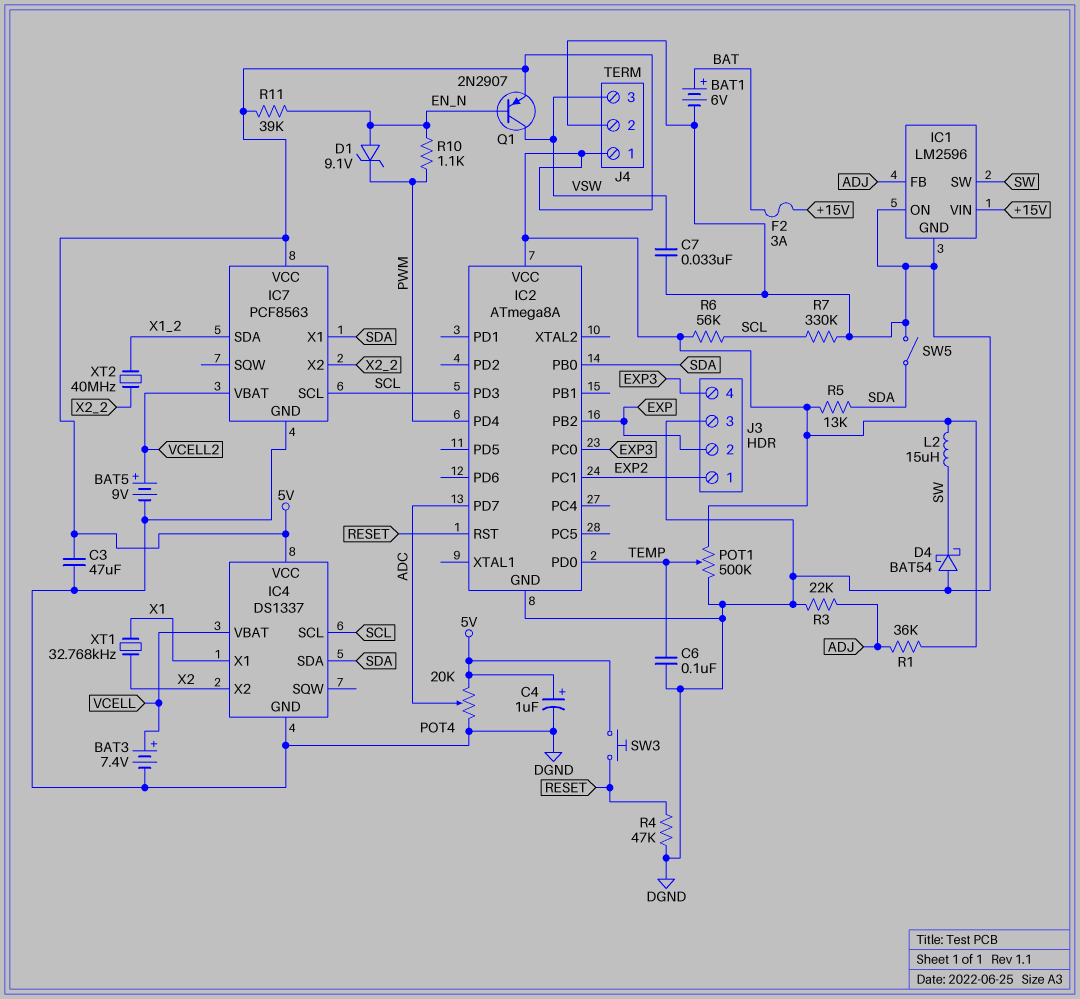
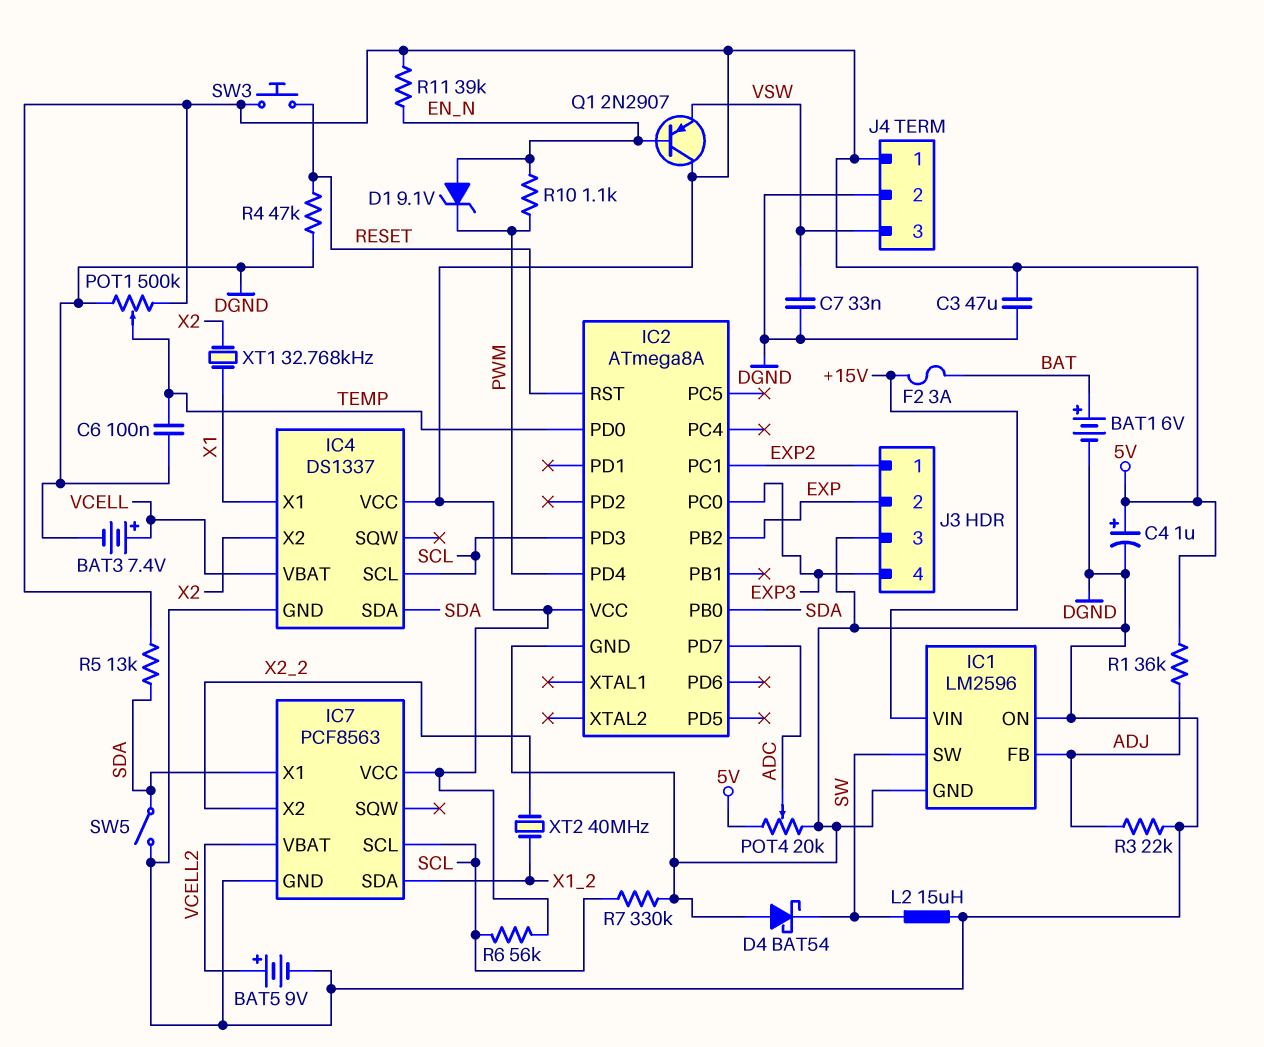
L2: 15uH (5V, SW) -> 15uH (DGND, SW)
Q1: PNP 2N2907 (B EN_N, C VSW, E 5V) -> PNP 2N2907 (B EN_N, C 5V, E VSW)

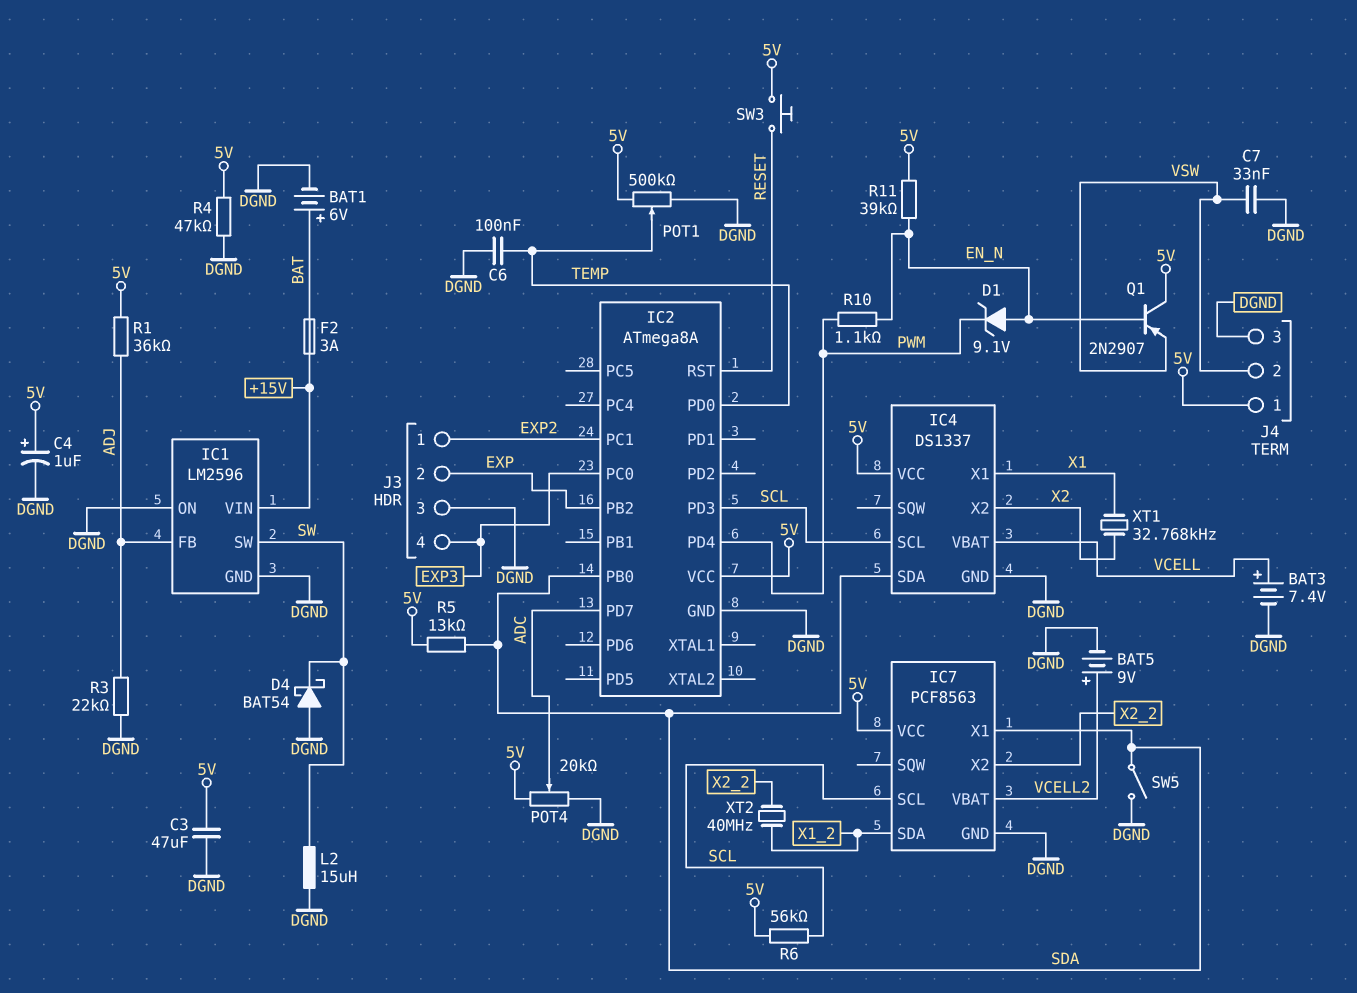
J4 pin 2: DGND -> VSW
J4 pin 3: VSW -> DGND
R4: 47k (DGND, RESET) -> 47k (5V, DGND)
R7: 330k (DGND, SCL) -> none

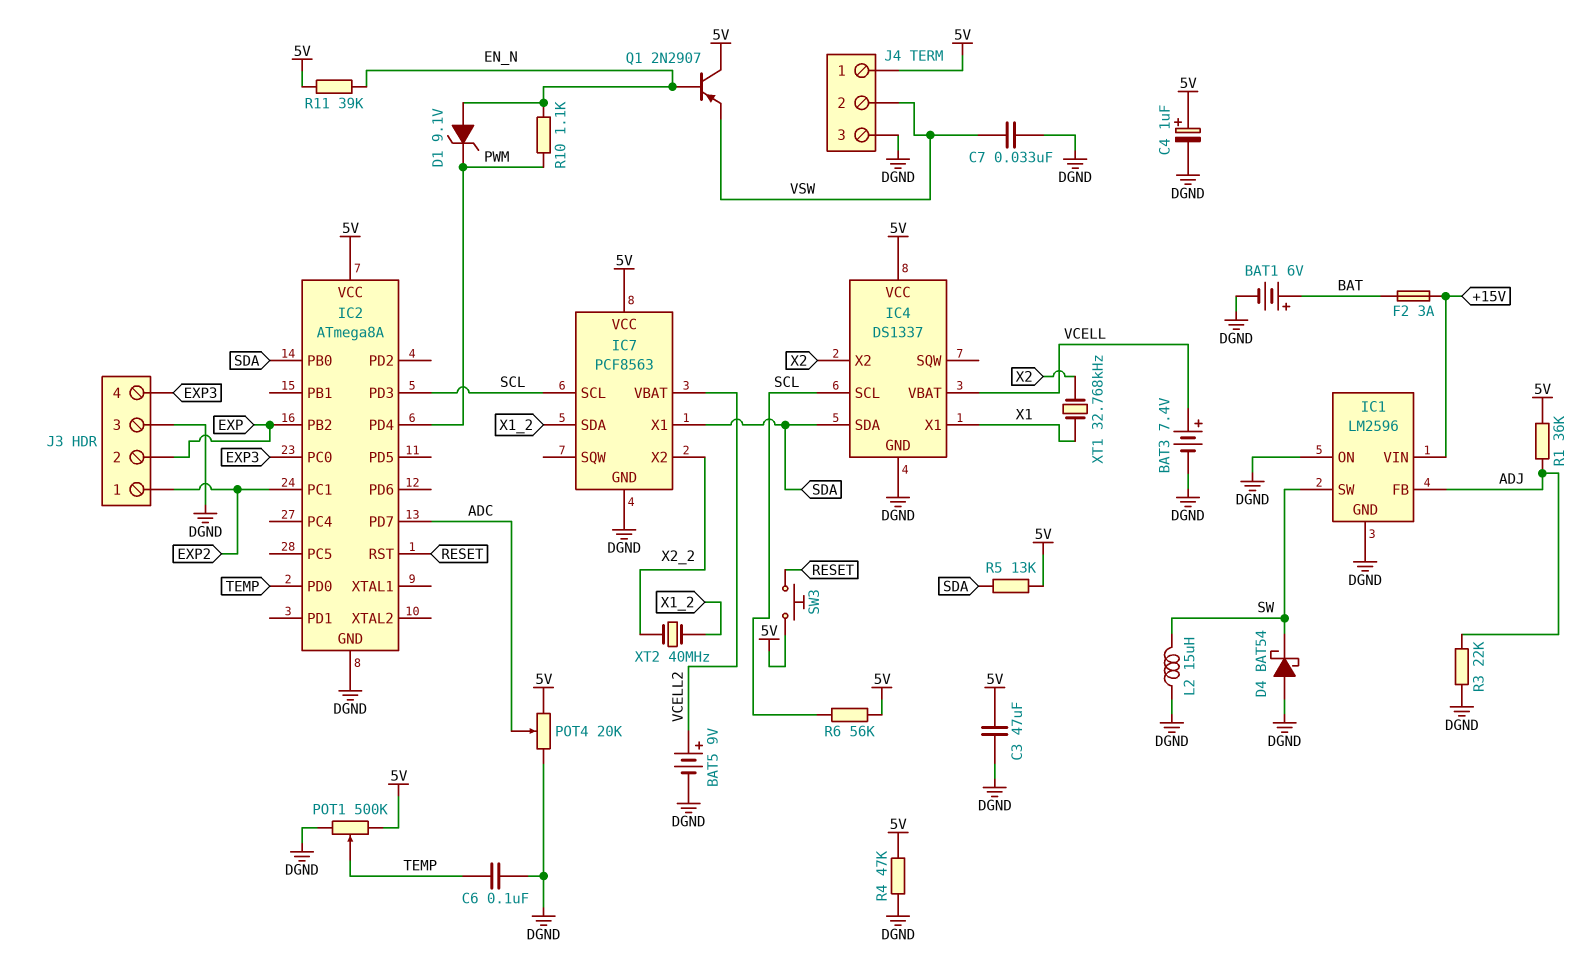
SW5: switch (DGND, SDA) -> none

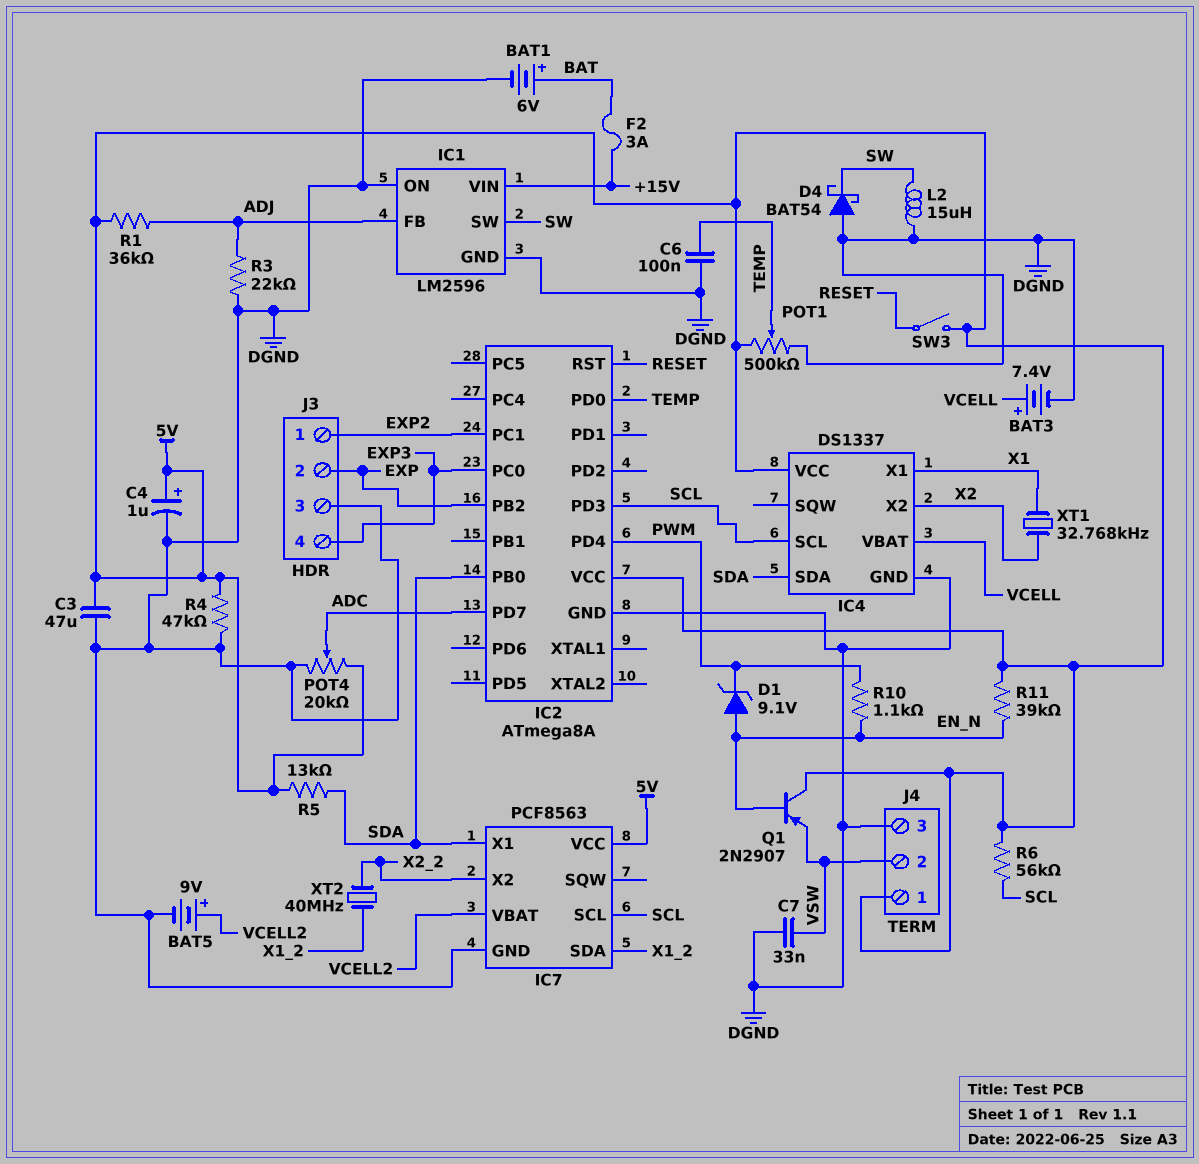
SW3: button (5V, RESET) -> switch (5V, RESET)

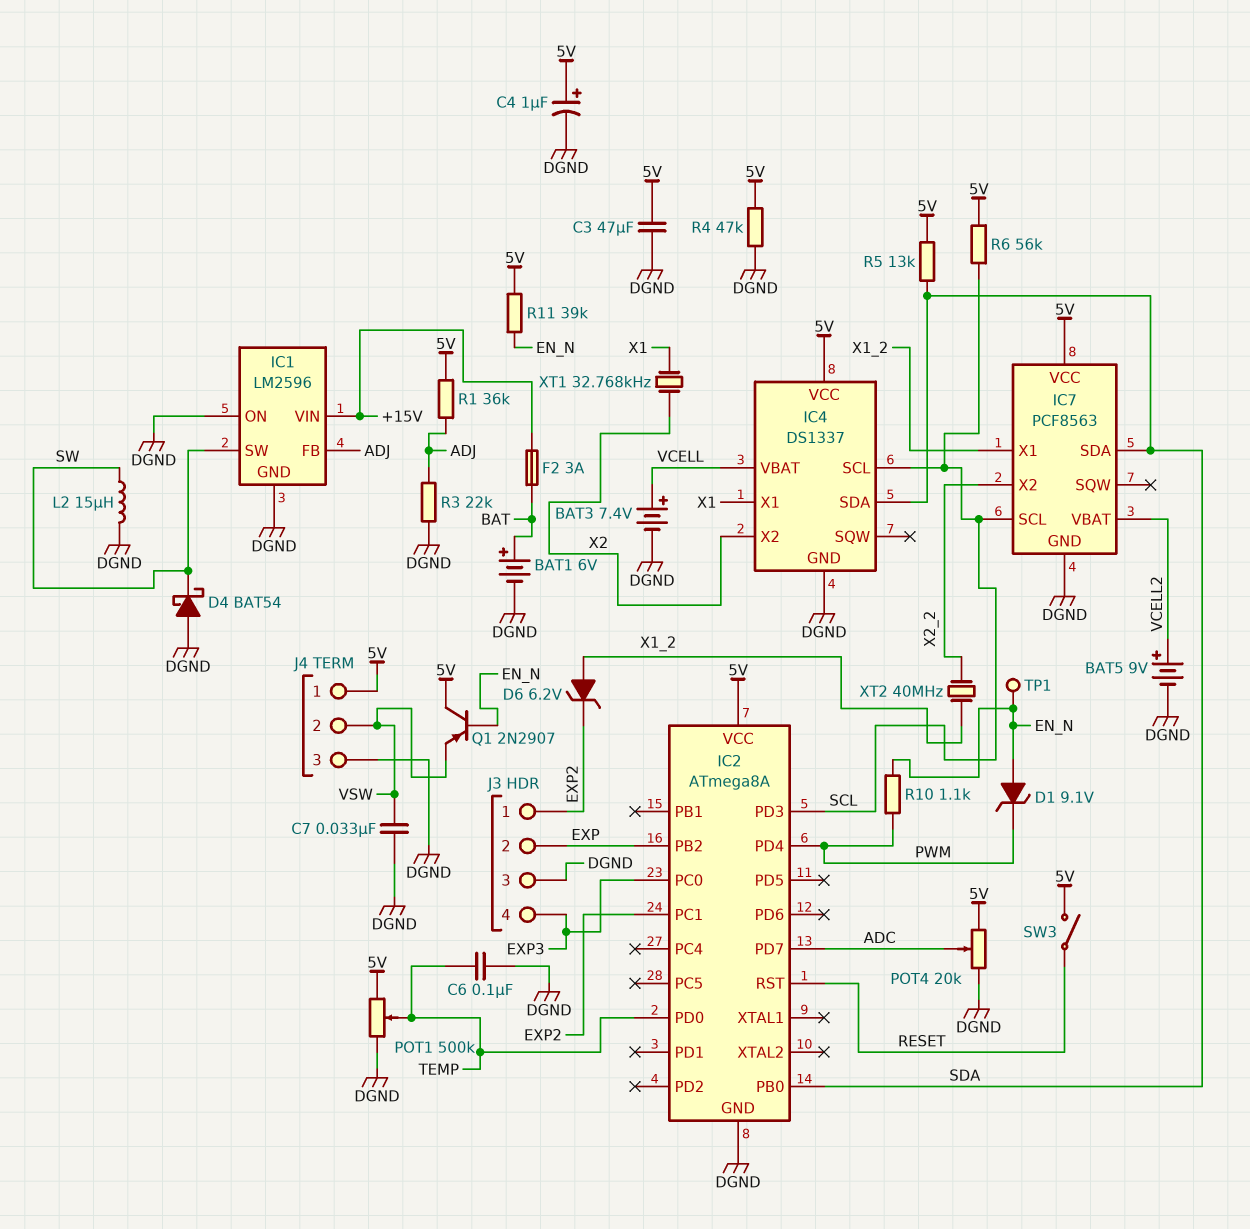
D6: none -> zener 6.2V (A X1_2, K EXP2)
IC7 pin SDA: X1_2 -> SDA
IC7 pin X1: SDA -> X1_2
TP1: none -> test point (EN_N)

